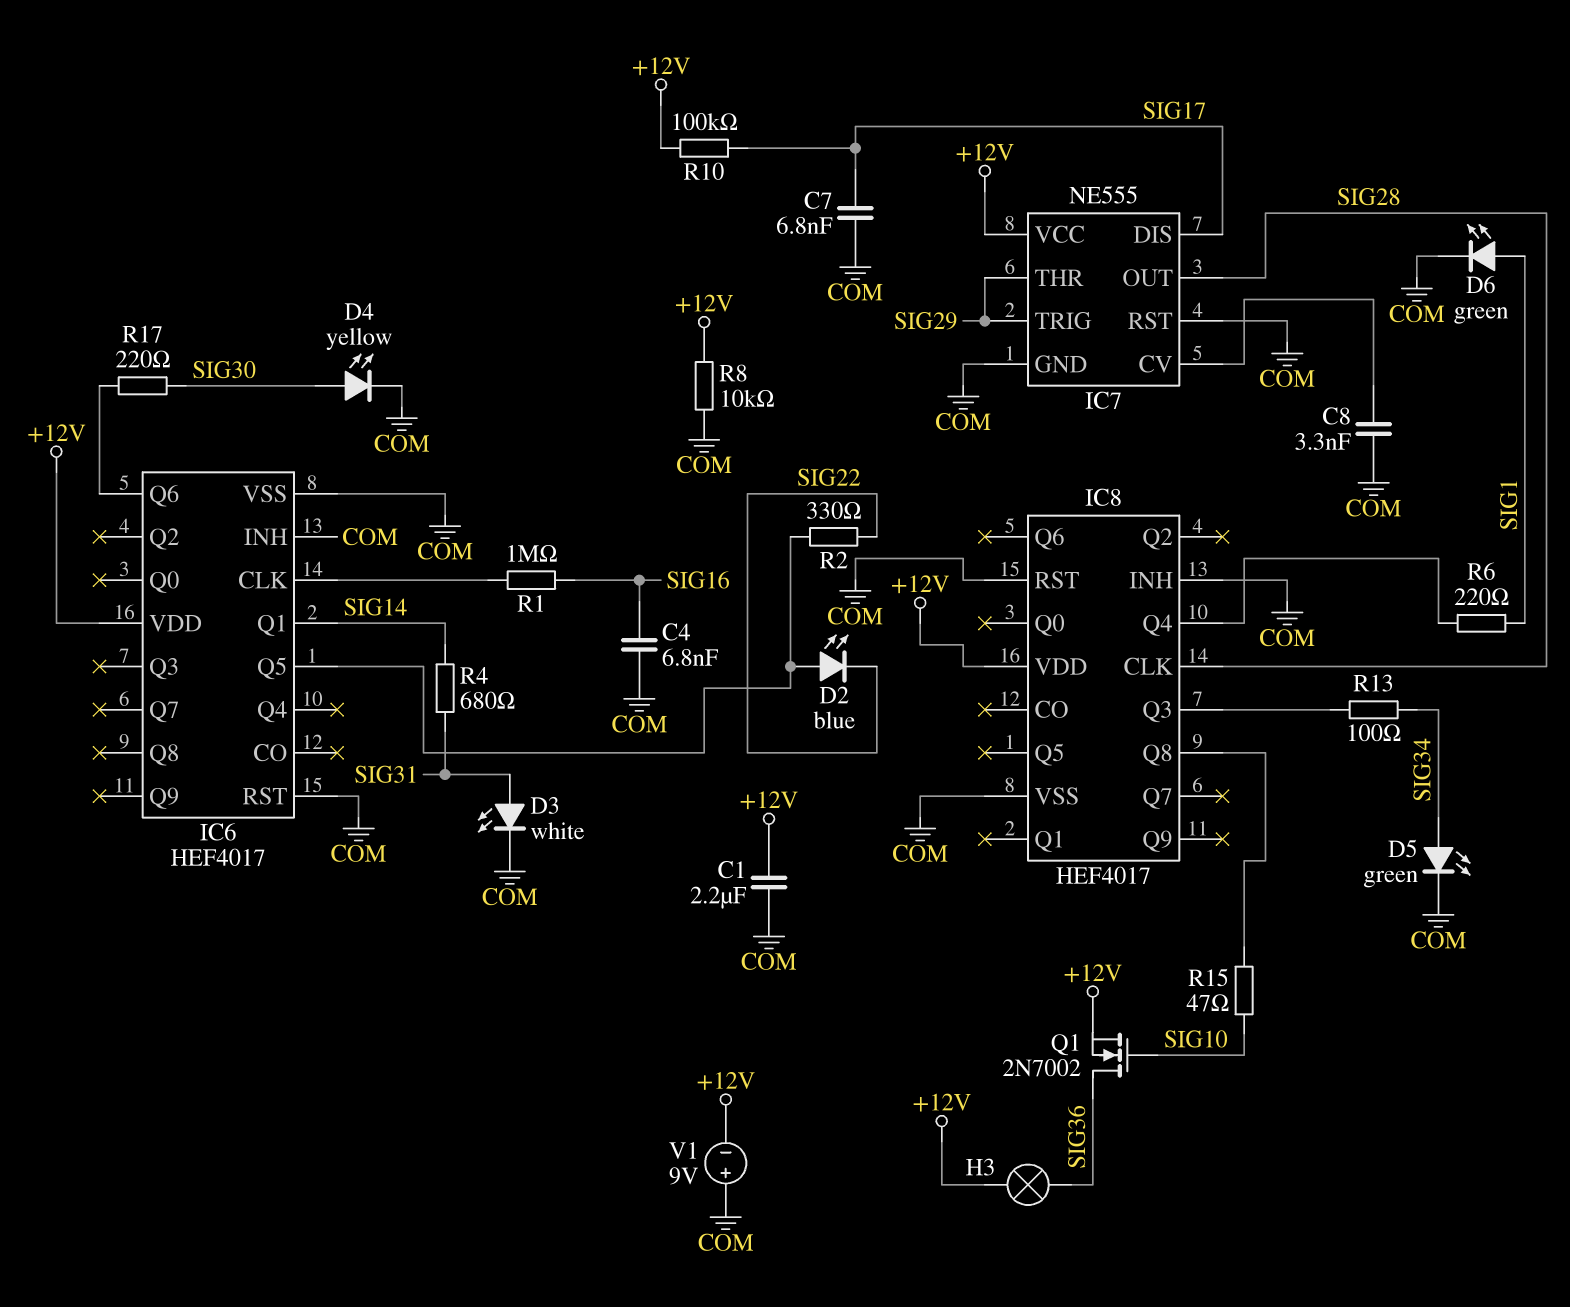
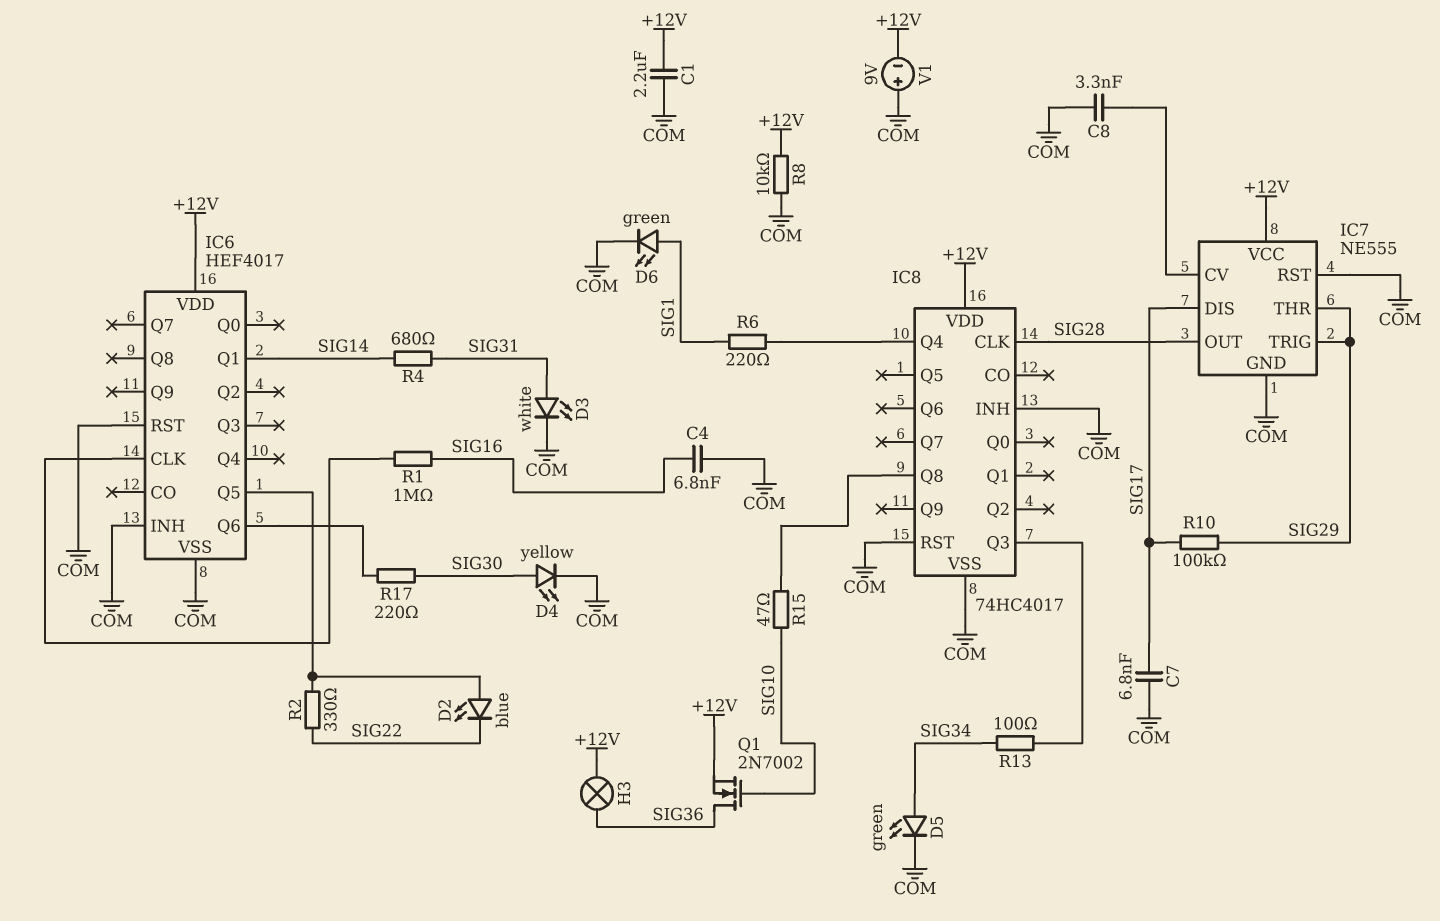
IC8: HEF4017 -> 74HC4017
R10: 100k (+12V, SIG17) -> 100k (SIG17, SIG29)

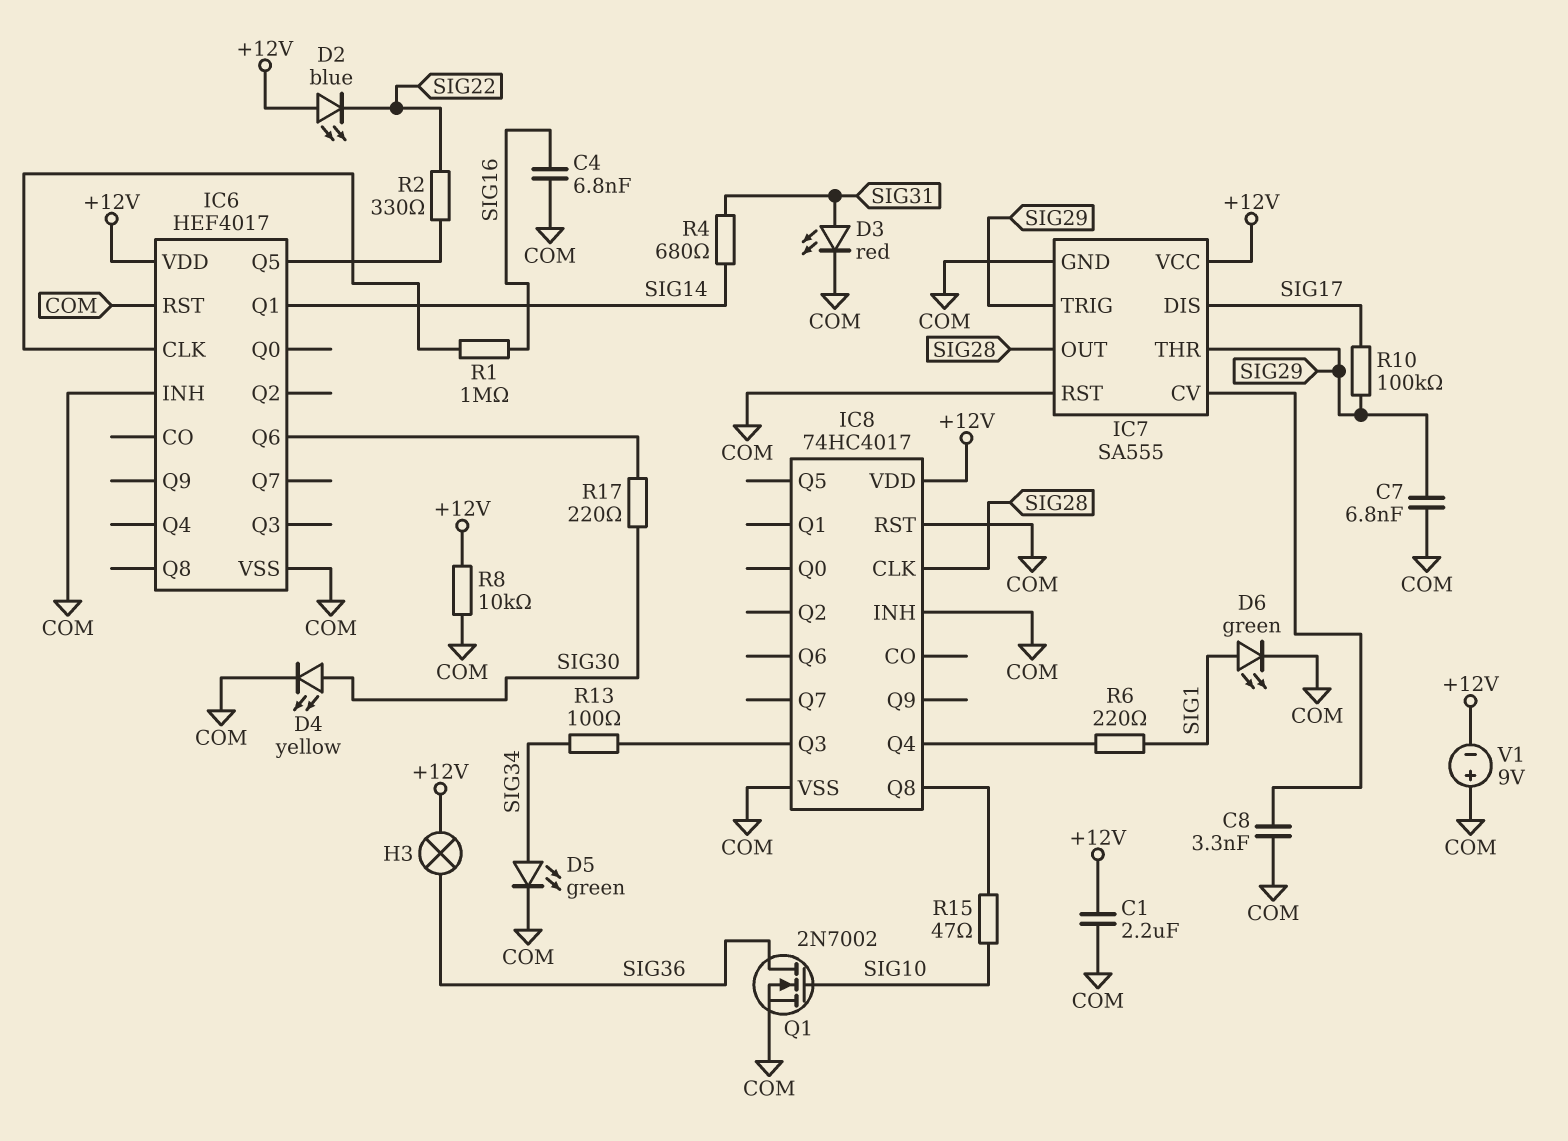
C7: 6.8nF (COM, SIG17) -> 6.8nF (COM, SIG29)
D2: LED blue (A IC6/Q5, K SIG22) -> LED blue (A +12V, K SIG22)
D3: LED white (A SIG31, K COM) -> LED red (A SIG31, K COM)
IC7: NE555 -> SA555
Q1: NMOS 2N7002 (G SIG10, D SIG36, S +12V) -> NMOS 2N7002 (G SIG10, D SIG36, S COM)

